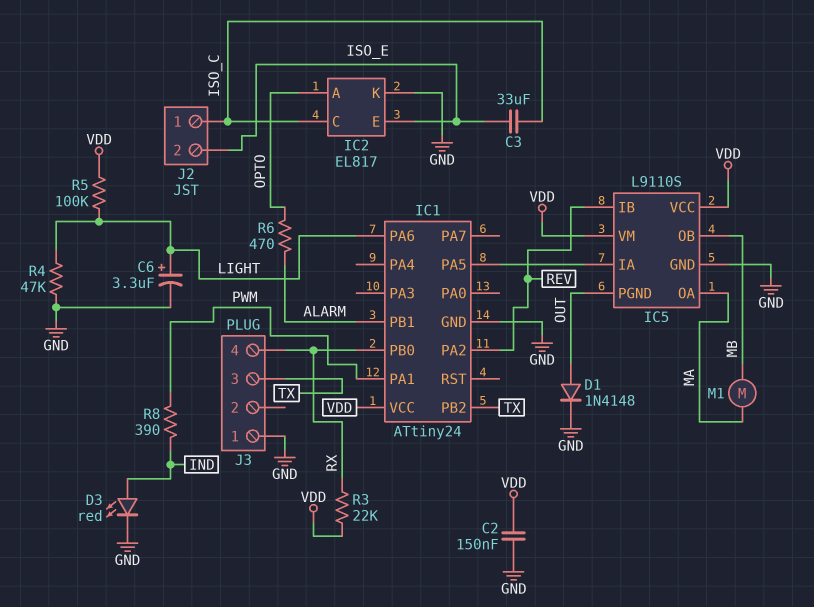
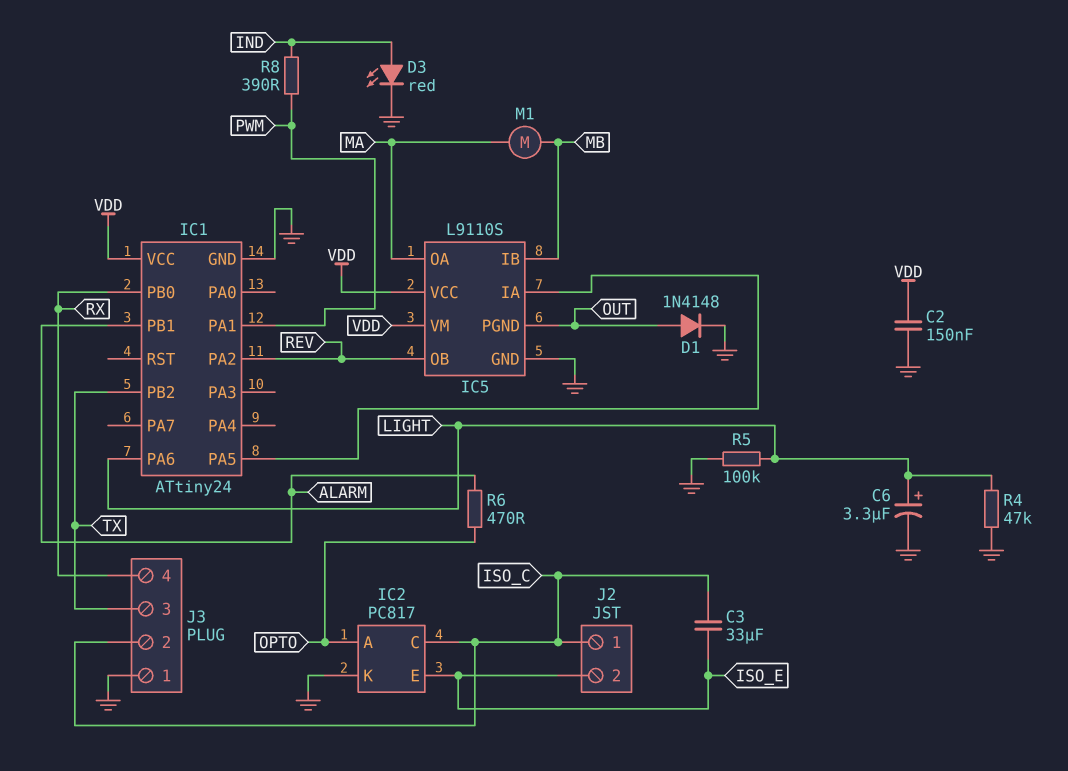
IC2: EL817 -> PC817
IC5 pin IB: REV -> MB
IC5 pin OB: MB -> REV
J3 pin 2: none -> ISO_C
R3: 22k (RX, VDD) -> none
R5: 100k (LIGHT, VDD) -> 100k (GND, LIGHT)

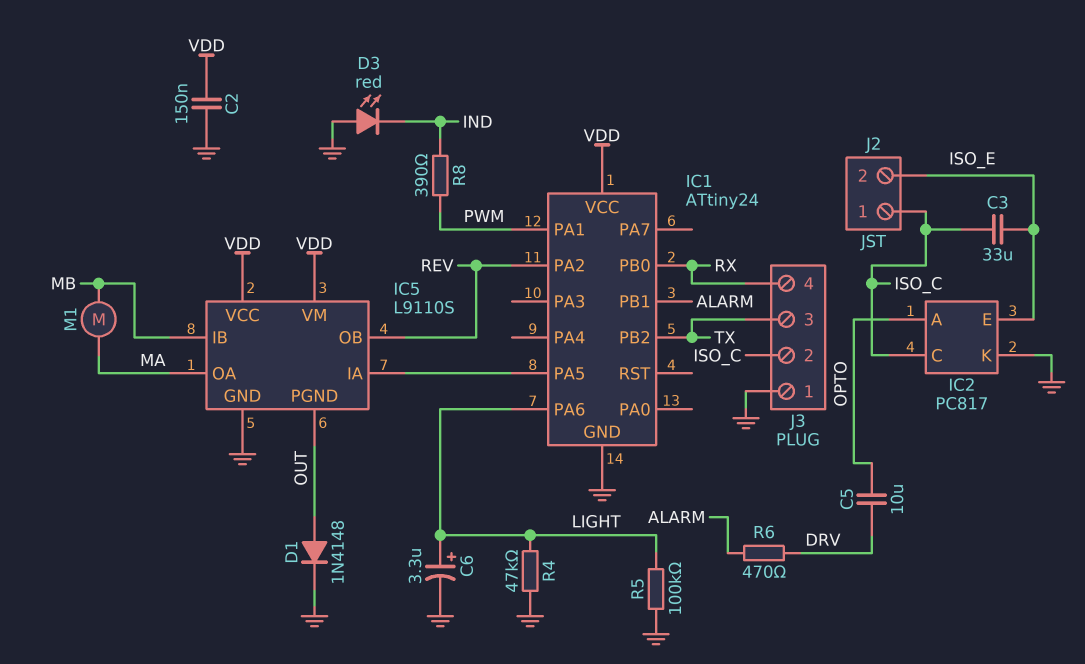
C5: none -> 10uF (DRV, OPTO)
D3: LED red (A IND, K GND) -> LED red (A GND, K IND)
R6: 470 (ALARM, OPTO) -> 470 (ALARM, DRV)

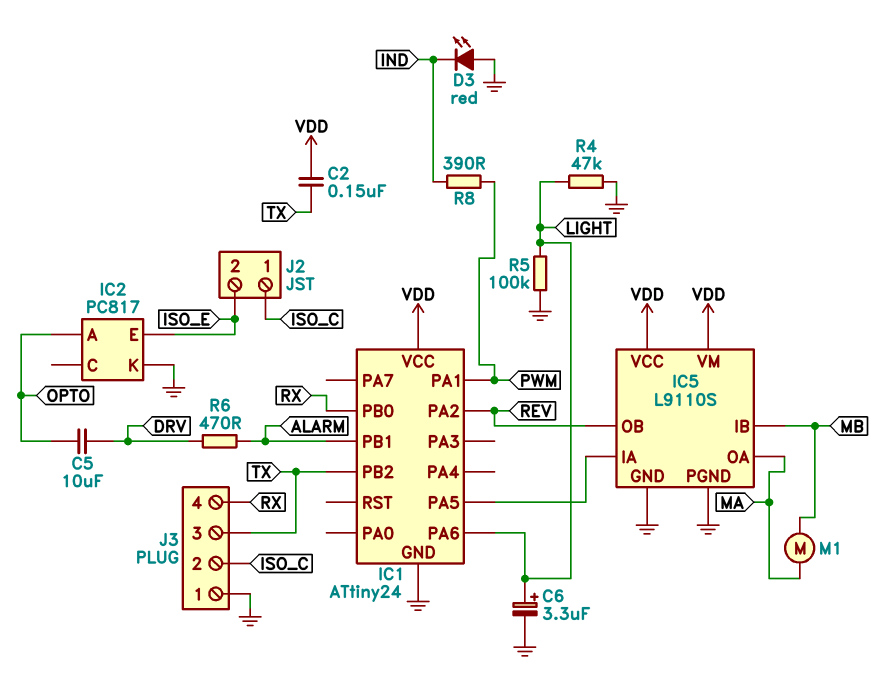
C2: 150nF (GND, VDD) -> 150nF (TX, VDD)
C3: 33uF (ISO_C, ISO_E) -> none
D1: diode 1N4148 (A OUT, K GND) -> none
IC2 pin C: ISO_C -> none
IC5 pin PGND: OUT -> GND

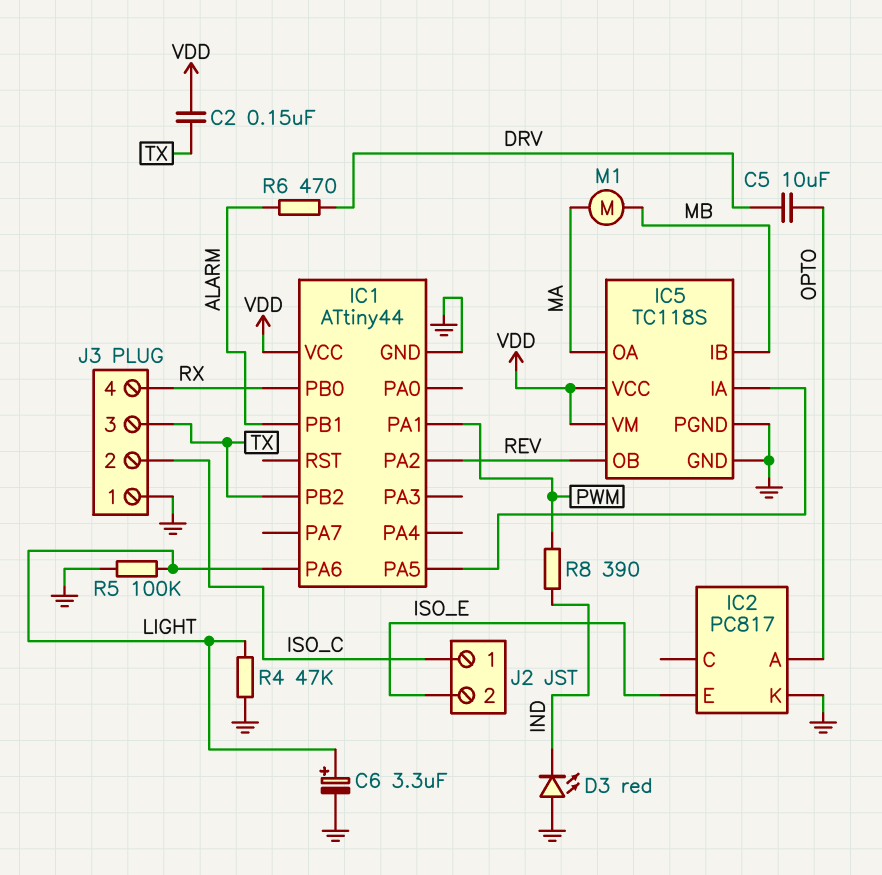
IC1: ATtiny24 -> ATtiny44
IC5: L9110S -> TC118S

